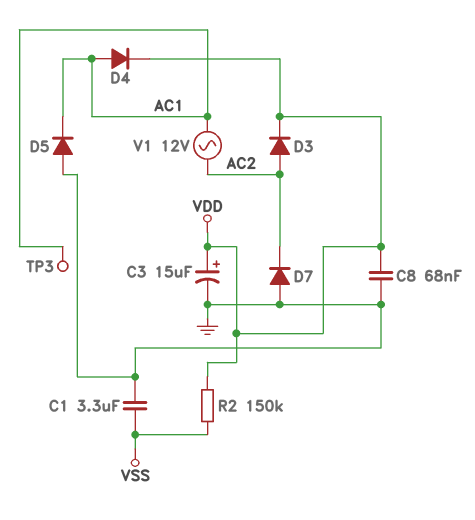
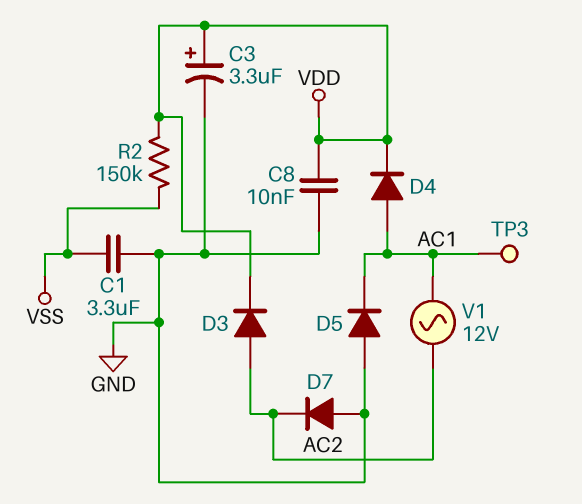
C3: 15uF (plus VDD, minus GND) -> 3.3uF (plus VDD, minus GND)
C8: 68nF (GND, VDD) -> 10nF (GND, VDD)

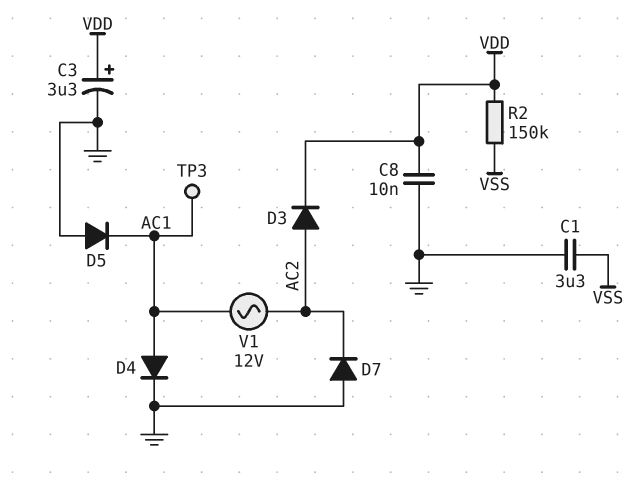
D4: diode (A AC1, K VDD) -> diode (A AC1, K GND)

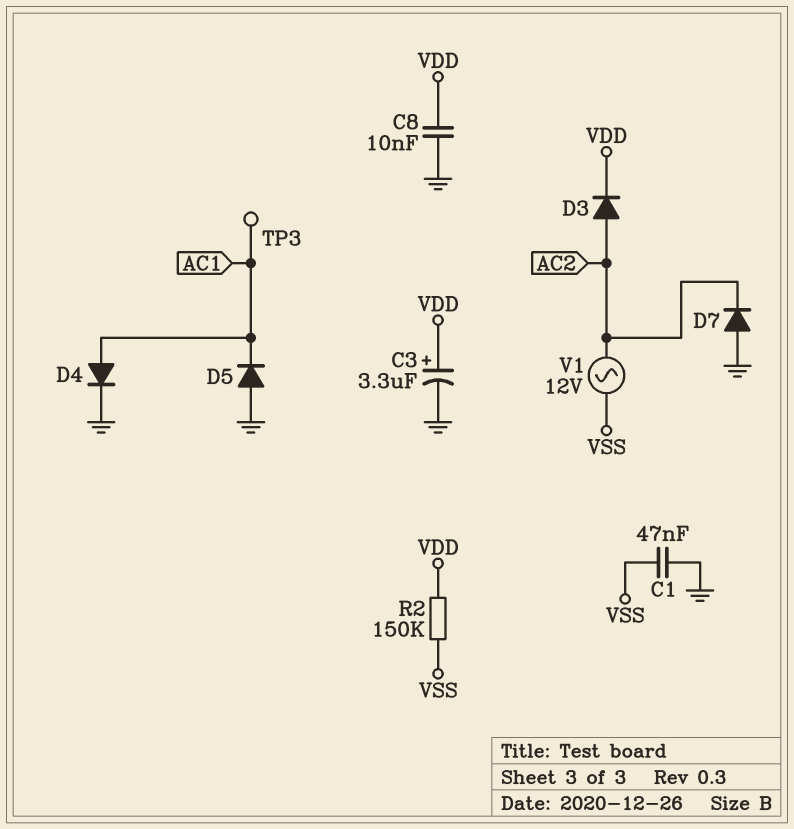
C1: 3.3uF (GND, VSS) -> 47nF (GND, VSS)
V1: AC 12V (AC1, AC2) -> AC 12V (AC2, VSS)

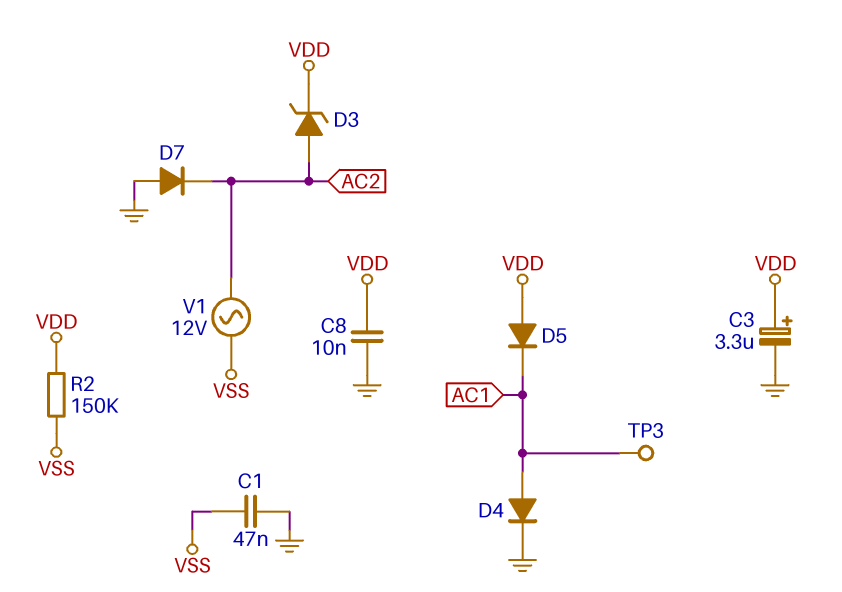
D3: diode (A AC2, K VDD) -> zener (A AC2, K VDD)
D5: diode (A GND, K AC1) -> diode (A VDD, K AC1)

